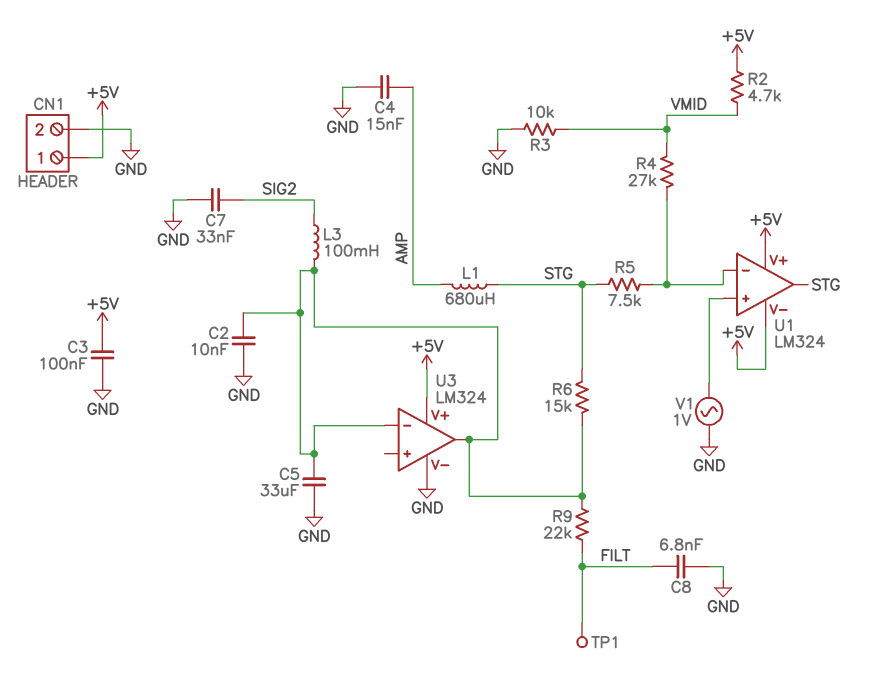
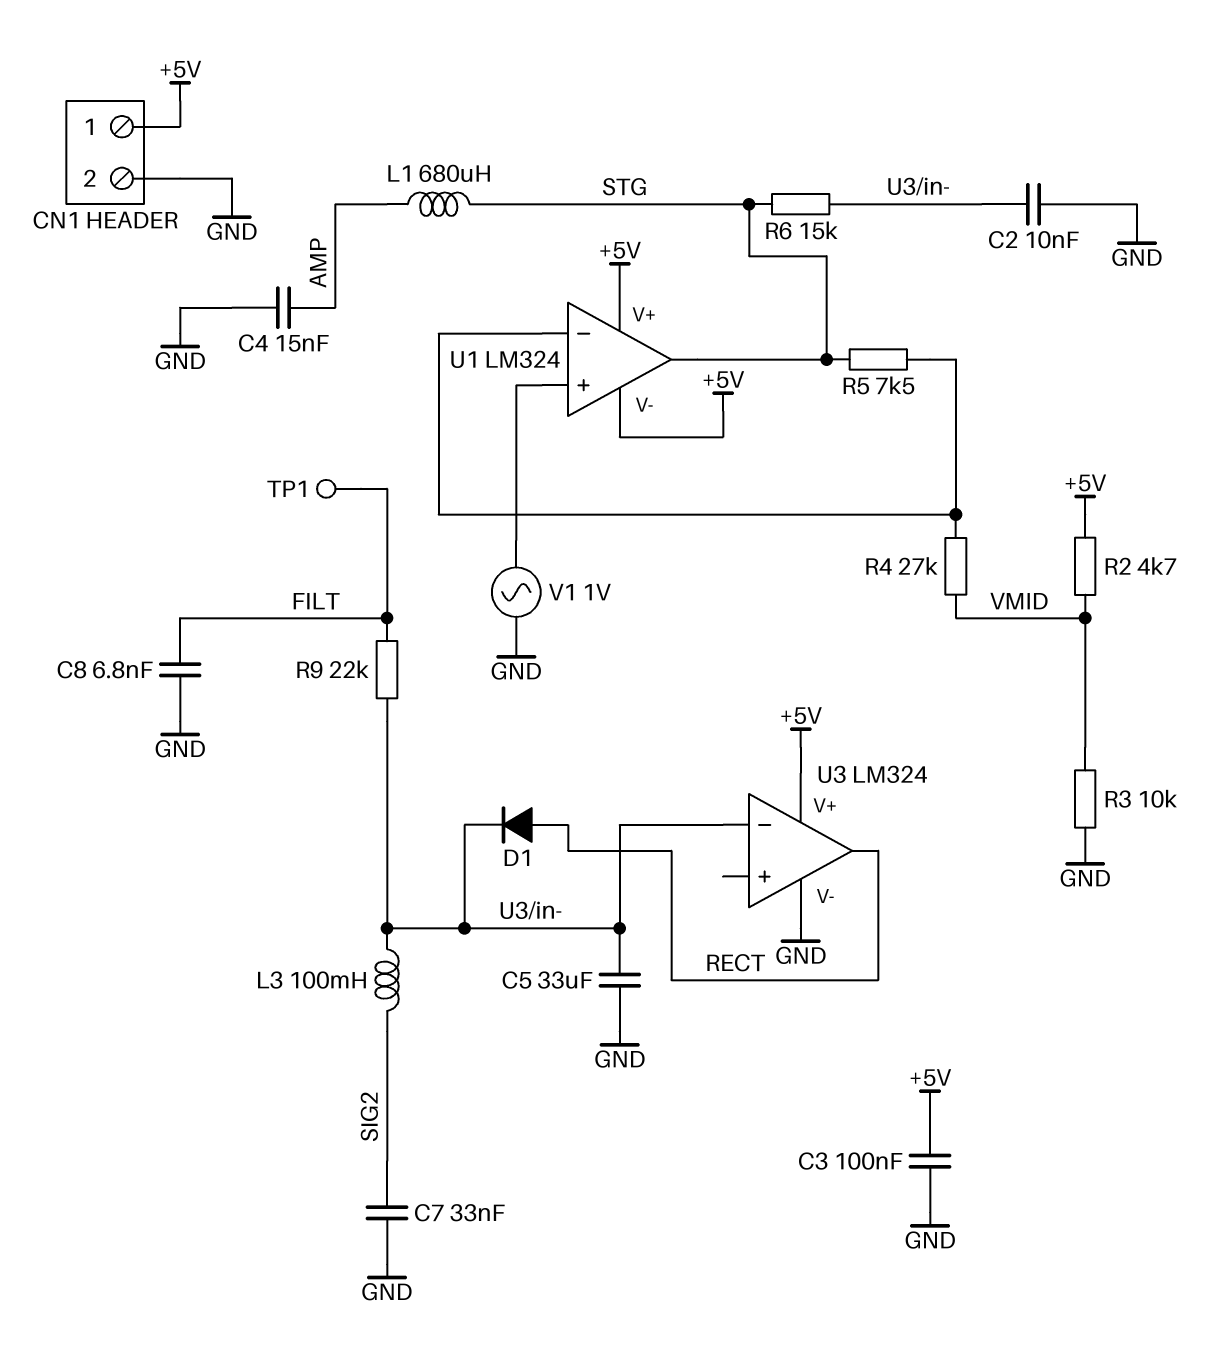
D1: none -> diode (A RECT, K U3/in-)
U3 pin out: U3/in- -> RECT

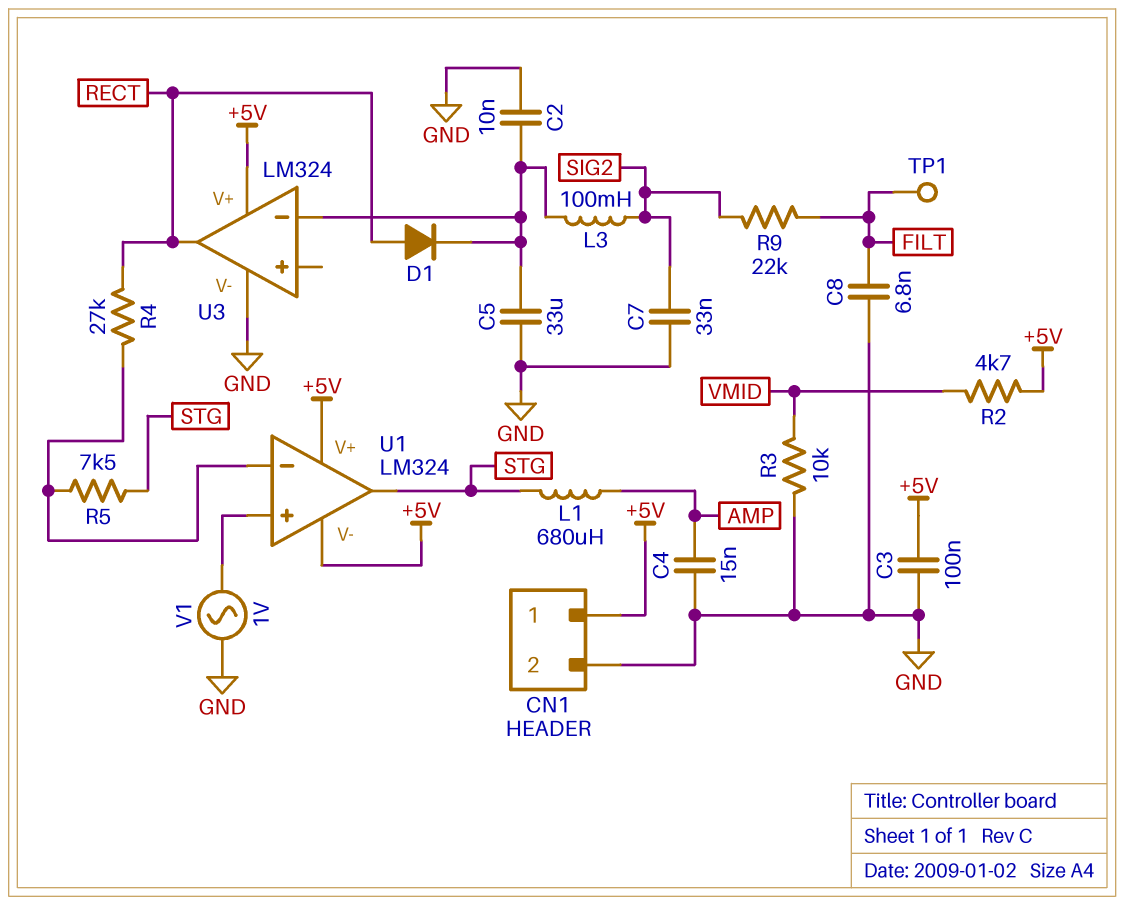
R4: 27k (U1/in-, VMID) -> 27k (RECT, U1/in-)
R6: 15k (STG, U3/in-) -> none
R9: 22k (FILT, U3/in-) -> 22k (FILT, SIG2)

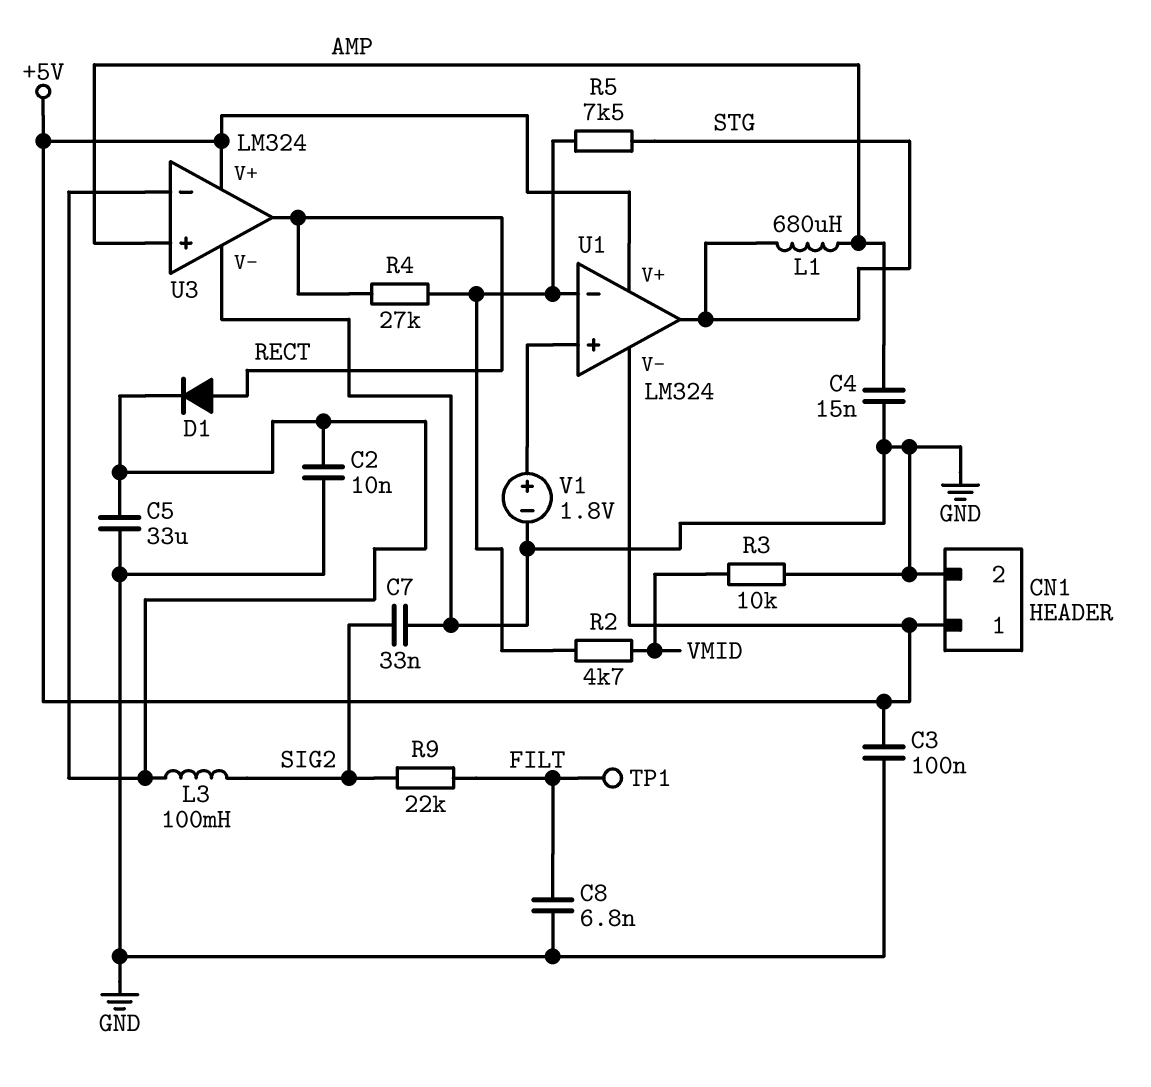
R2: 4.7k (+5V, VMID) -> 4.7k (U1/in-, VMID)
U3 pin in+: none -> AMP
V1: AC 1V (GND, U1/in+) -> 1.8V (plus U1/in+, minus GND)

